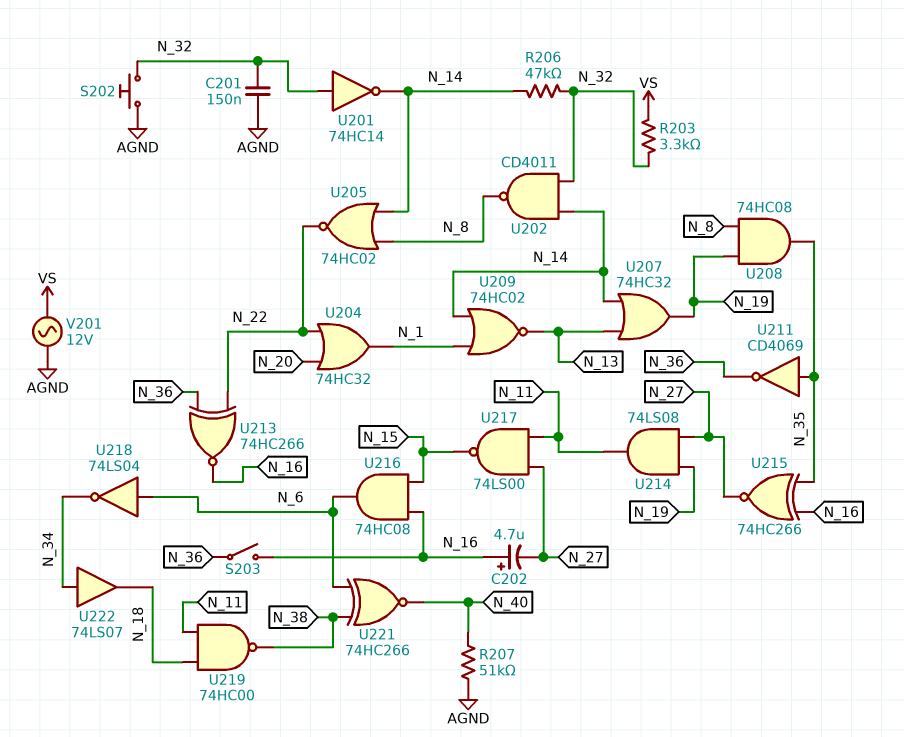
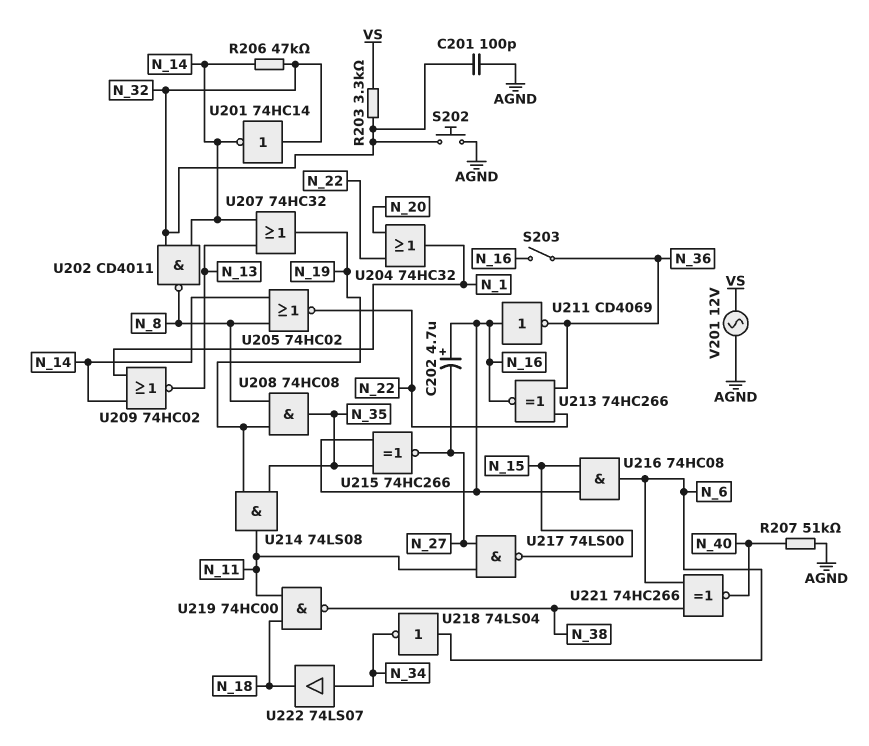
C201: 150nF (AGND, N_32) -> 100pF (AGND, N_32)
U211: NOT CD4069 (in N_35, out N_36) -> NOT CD4069 (in N_16, out N_36)
U214: AND 74LS08 (in N_19, in N_27, out N_11) -> AND 74LS08 (in N_19, in N_35, out N_11)

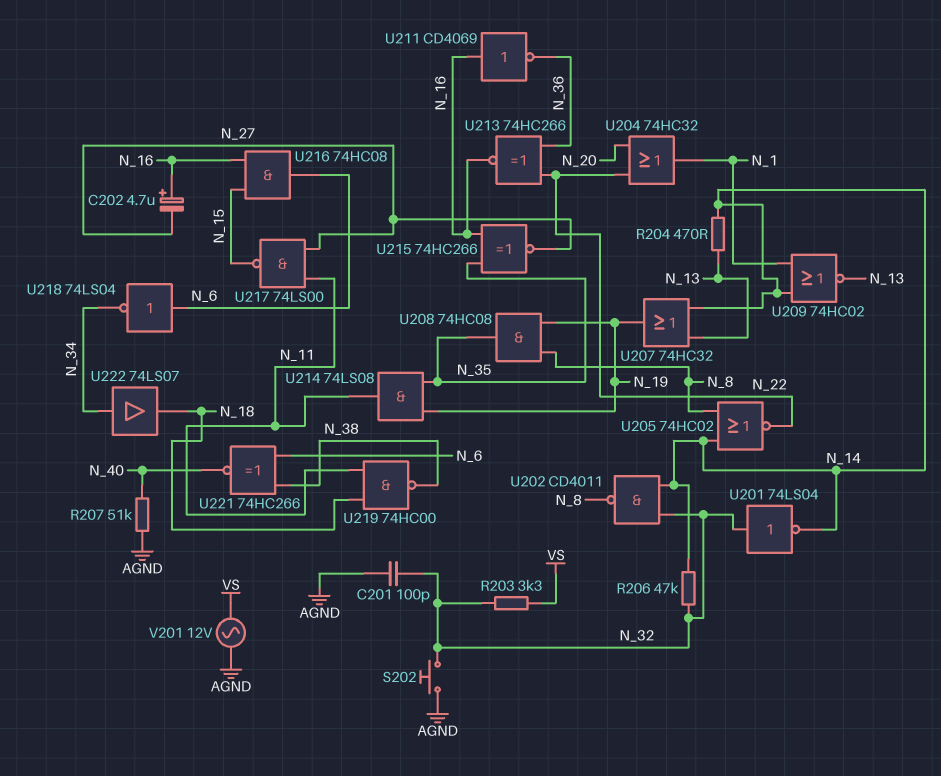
R204: none -> 470 (N_13, N_14)
S203: switch (N_16, N_36) -> none
U201: NOT 74HC14 (in N_32, out N_14) -> NOT 74LS04 (in N_32, out N_14)

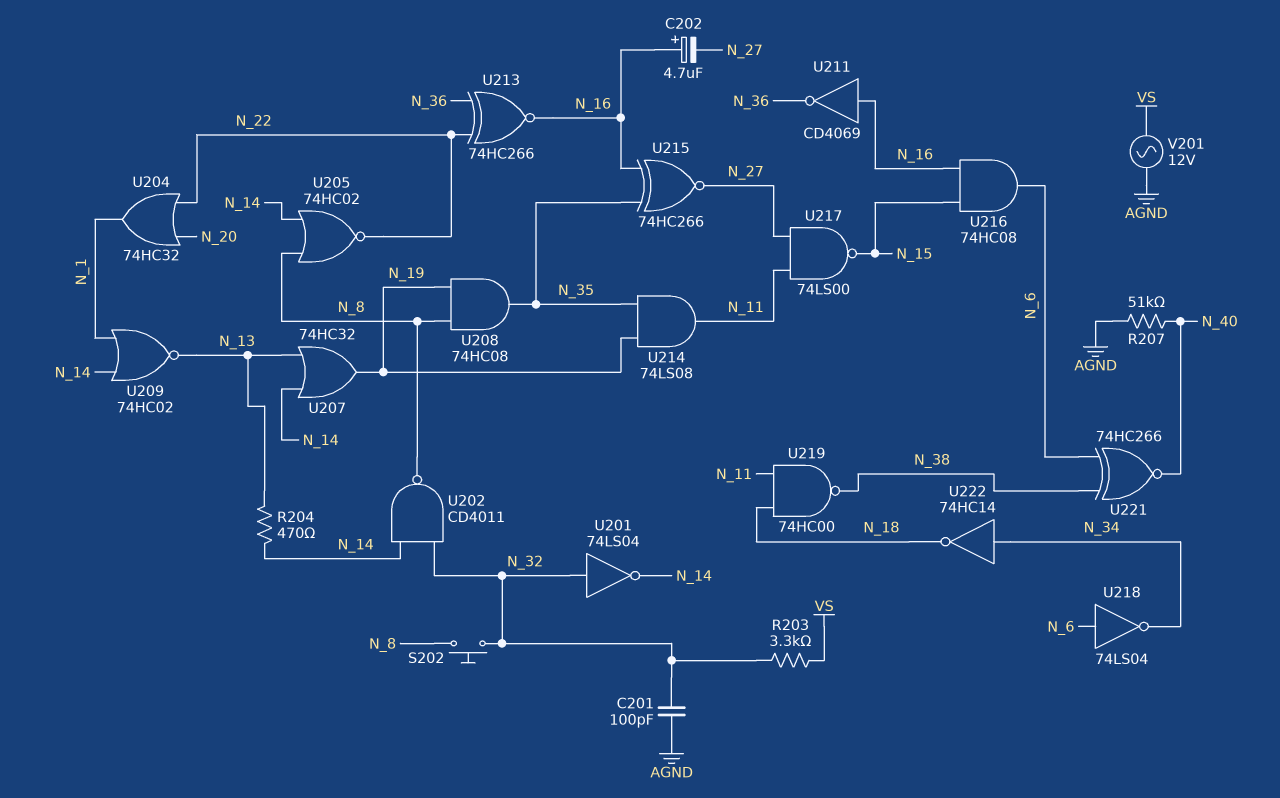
R206: 47k (N_14, N_32) -> none
S202: button (AGND, N_32) -> button (N_8, N_32)
U222: buffer 74LS07 (in N_34, out N_18) -> NOT 74HC14 (in N_34, out N_18)

